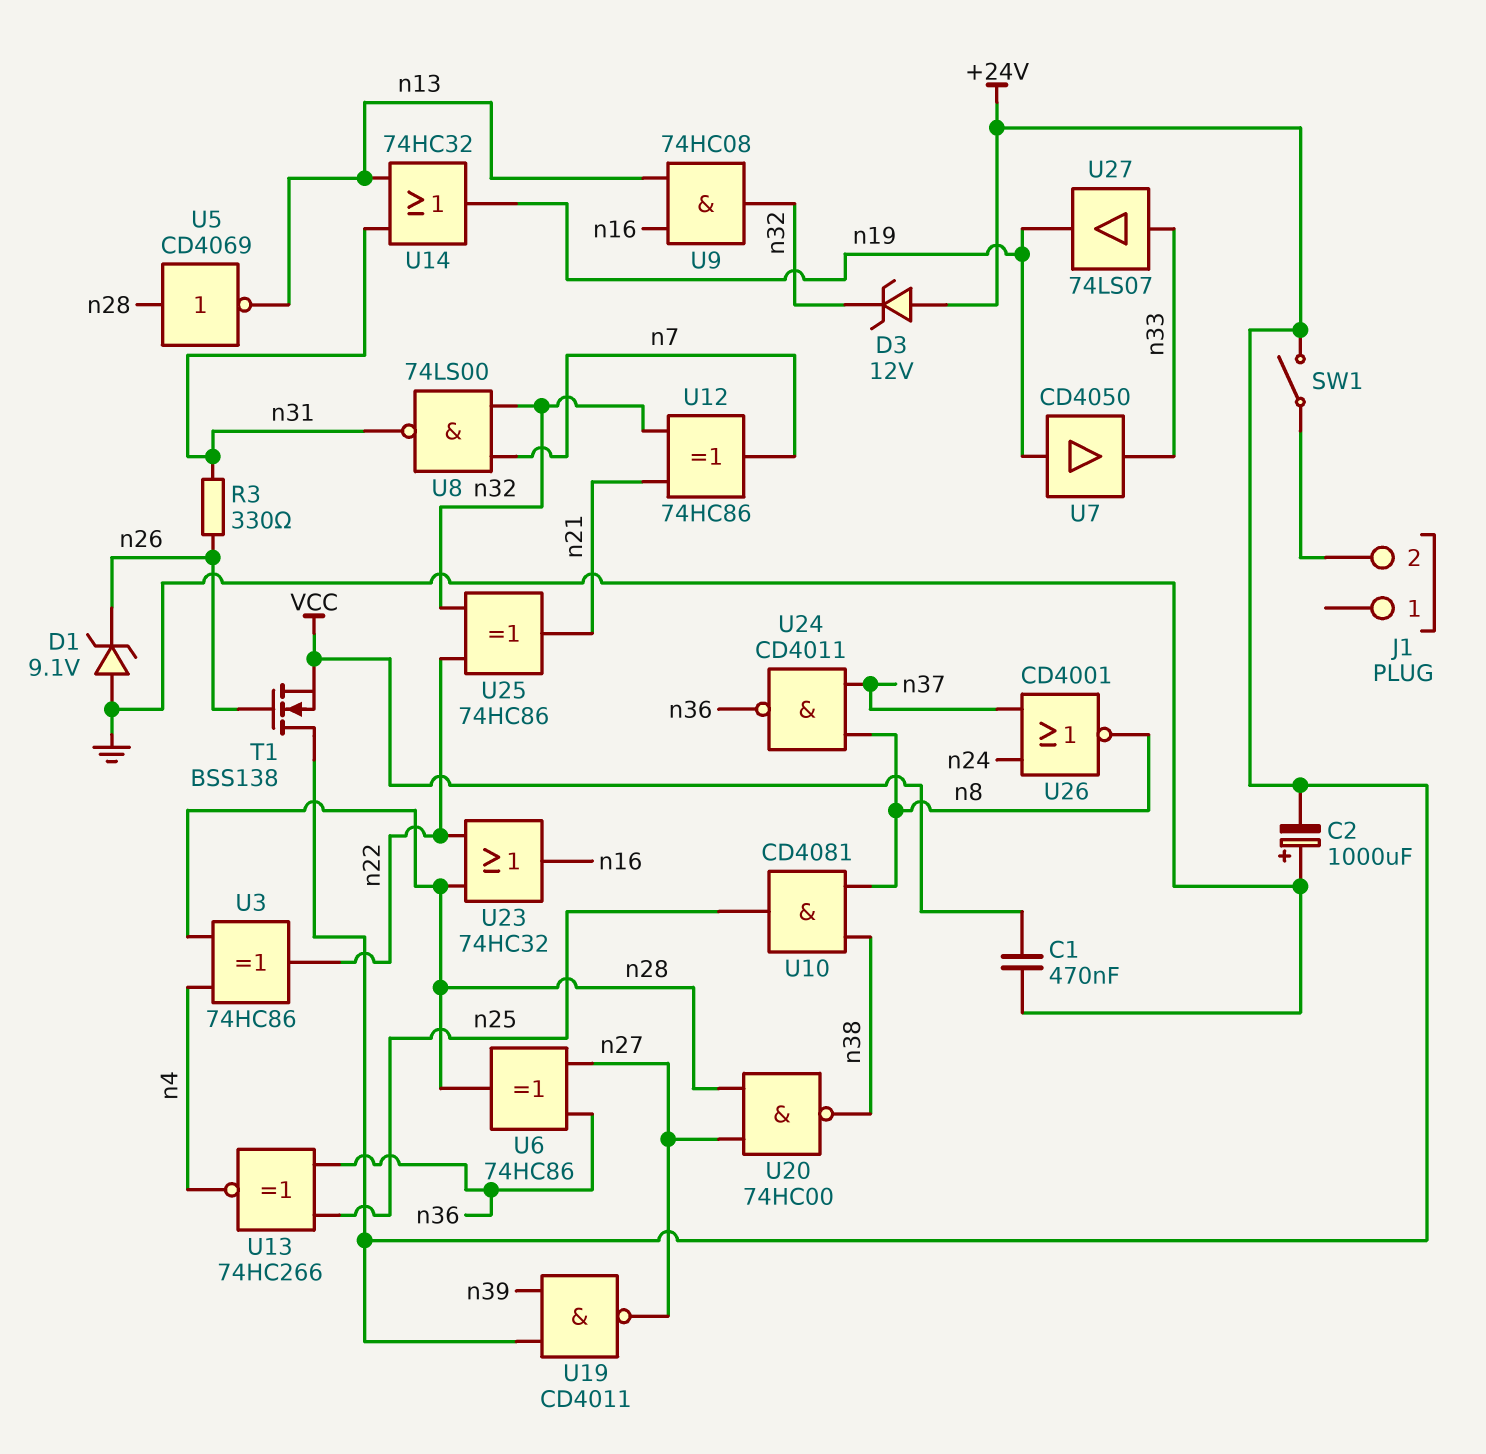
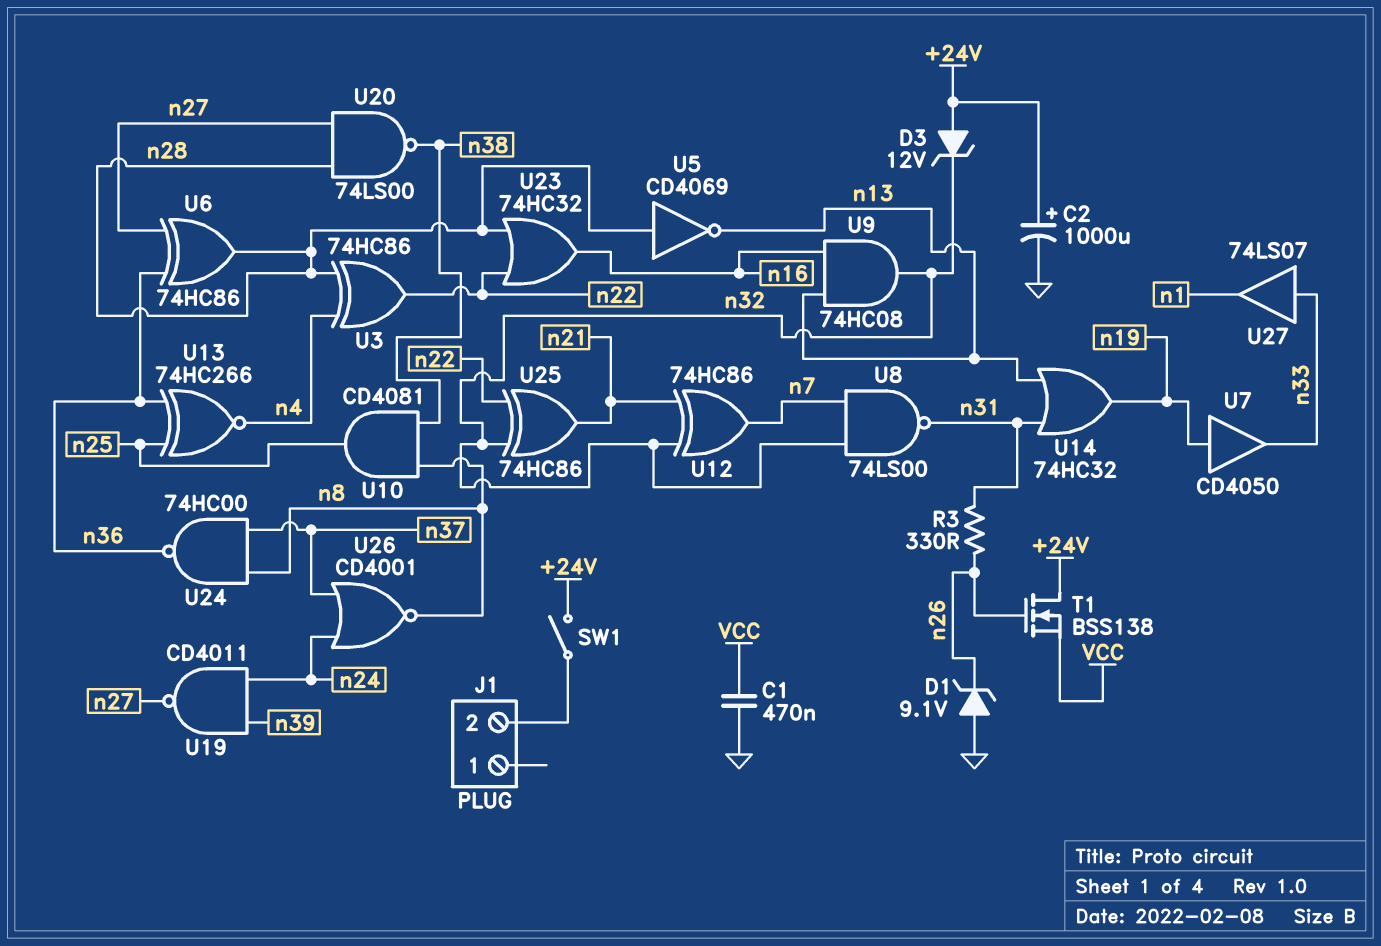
C2: 1000uF (plus GND, minus +24V) -> 1000uF (plus +24V, minus GND)
U19: NAND CD4011 (in +24V, in n39, out n27) -> NAND CD4011 (in n24, in n39, out n27)
U20: NAND 74HC00 (in n27, in n28, out n38) -> NAND 74LS00 (in n27, in n28, out n38)
U24: NAND CD4011 (in n8, in n37, out n36) -> NAND 74HC00 (in n8, in n37, out n36)
U27: buffer 74LS07 (in n33, out n19) -> buffer 74LS07 (in n33, out n1)

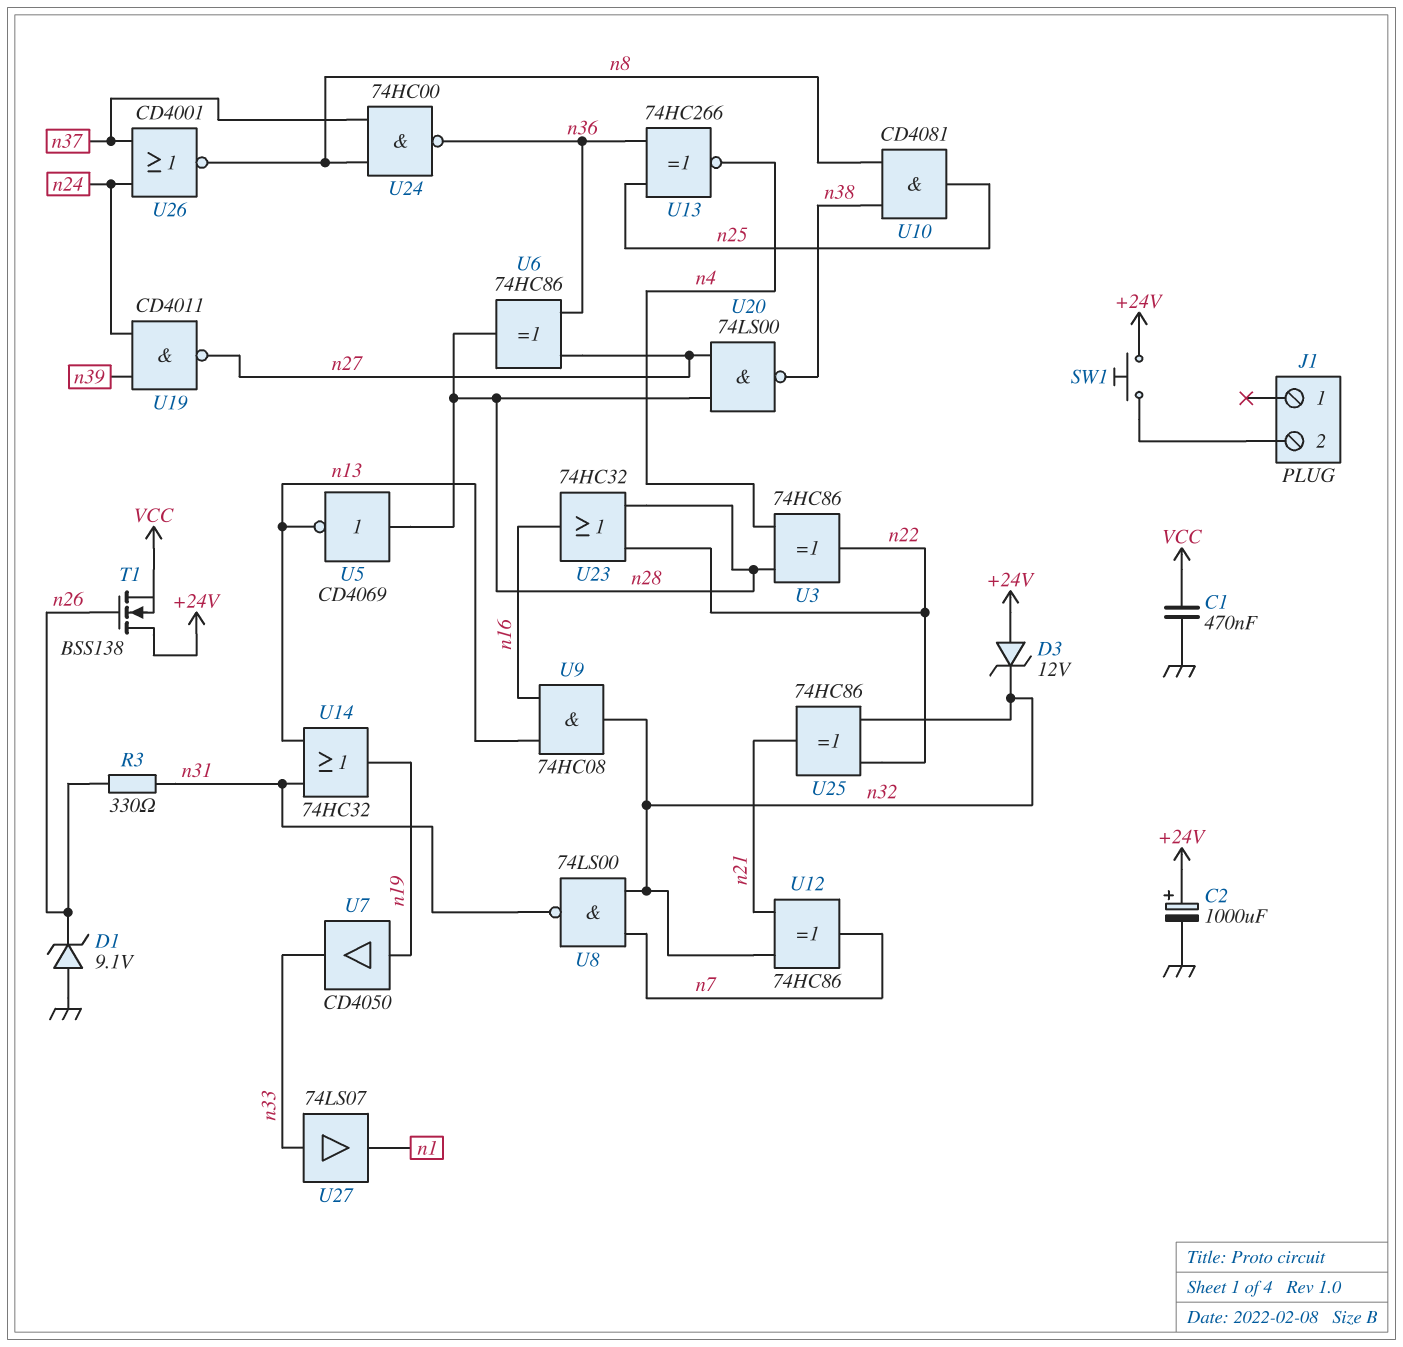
SW1: switch (+24V, J1/2) -> button (+24V, J1/2)

